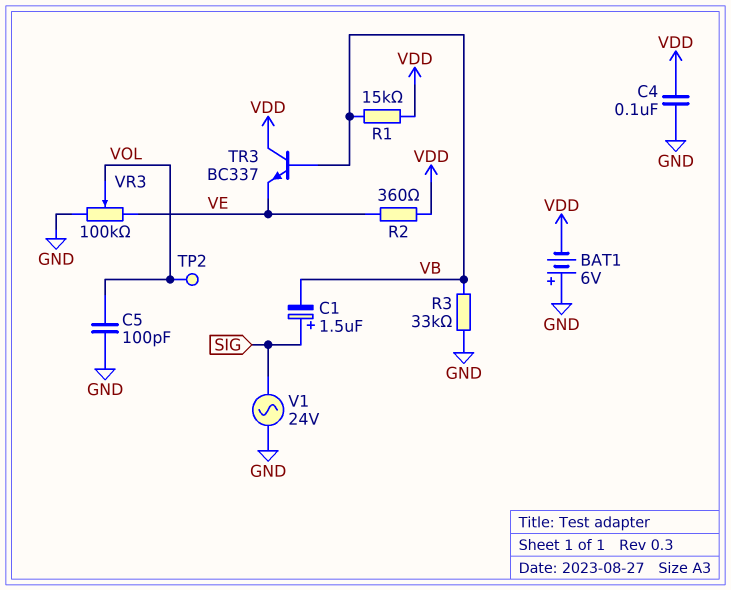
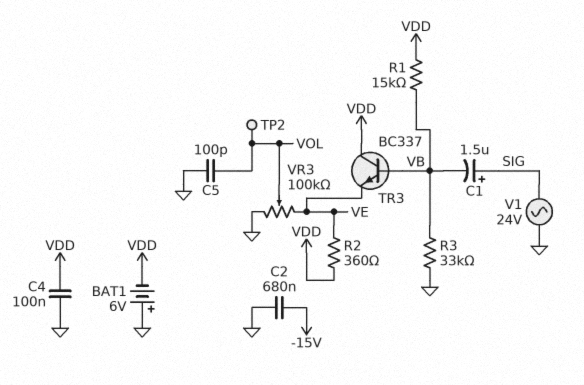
C2: none -> 680nF (-15V, GND)

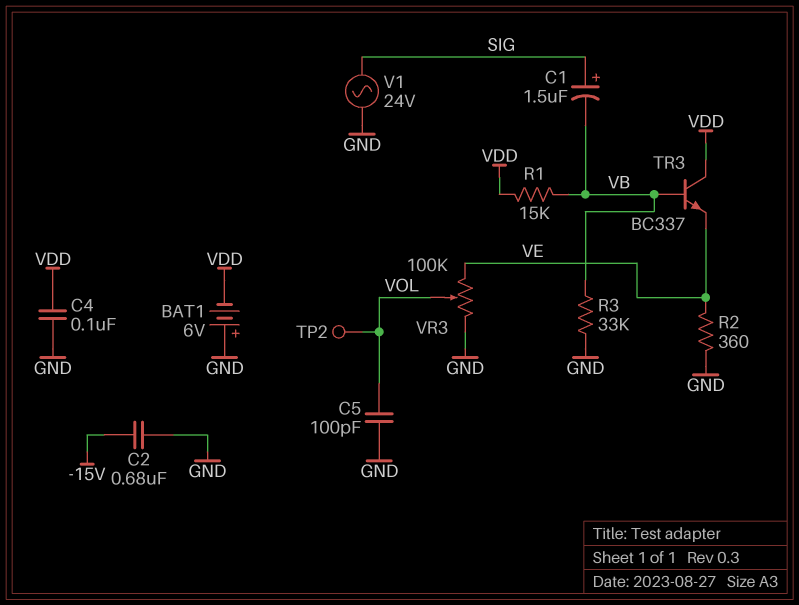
R2: 360 (VDD, VE) -> 360 (GND, VE)

